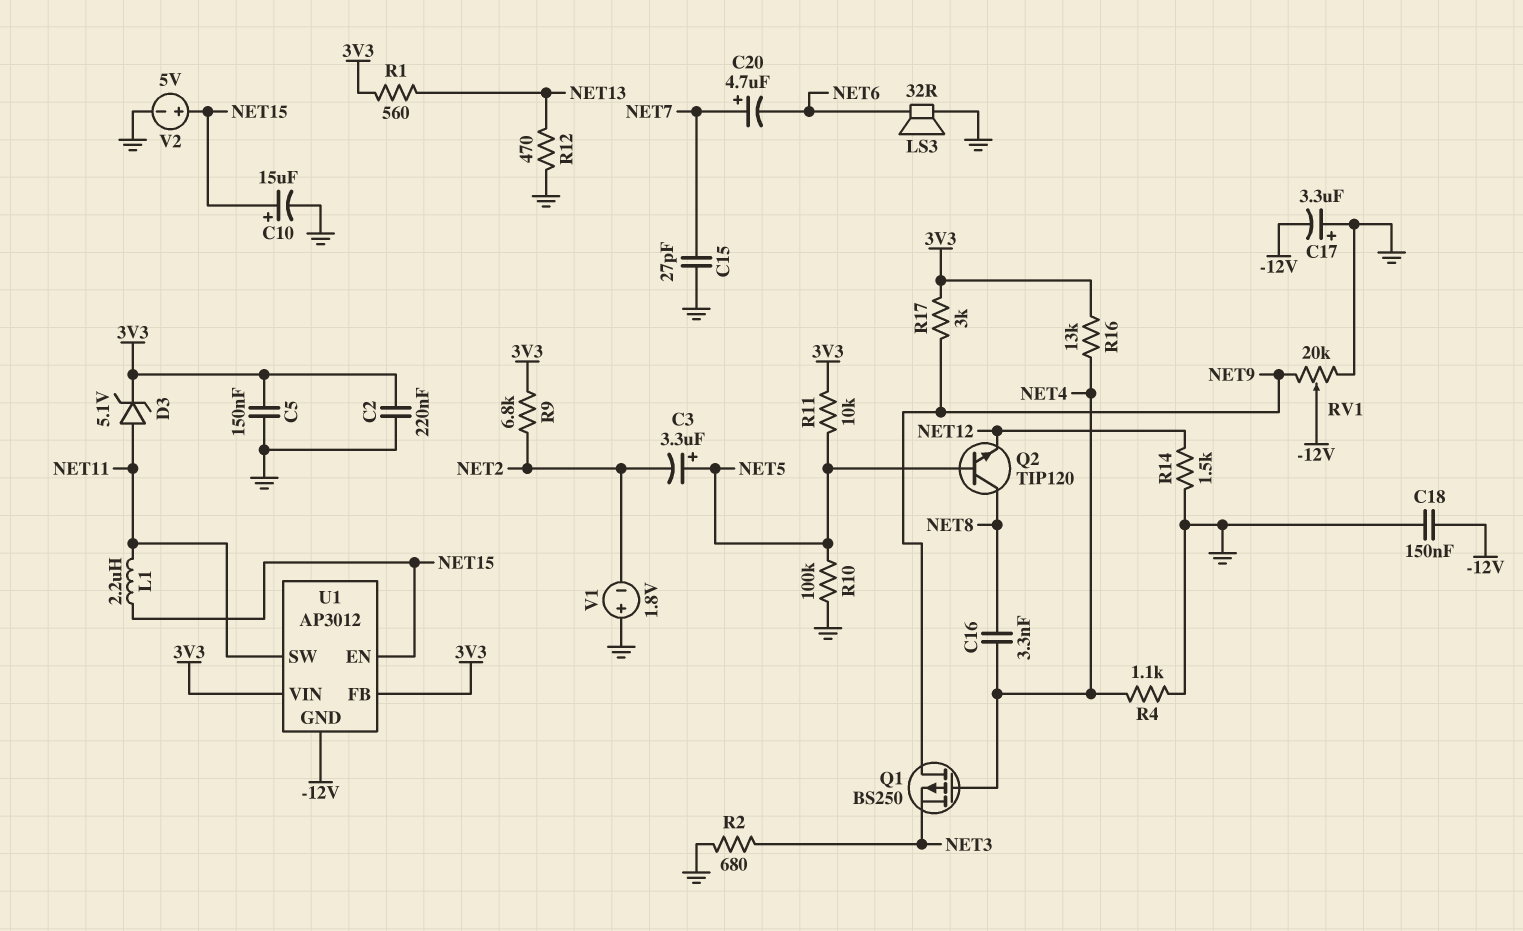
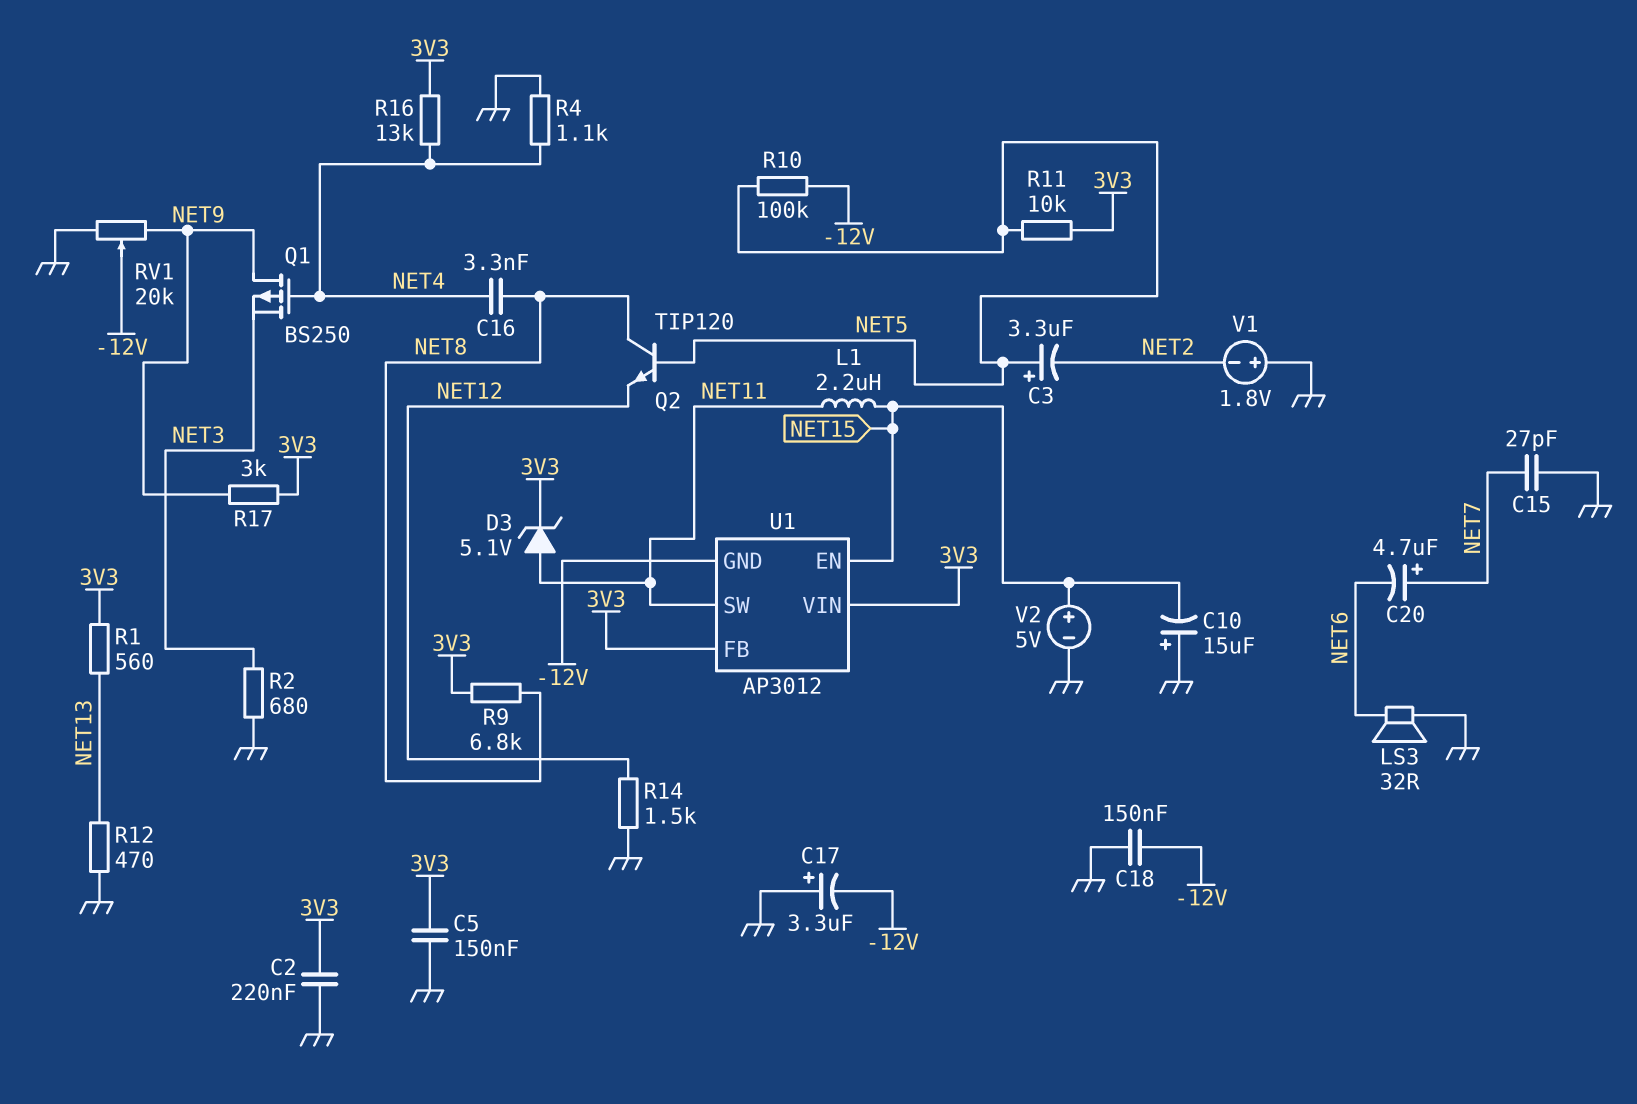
C10: 15uF (plus NET15, minus GND) -> 15uF (plus GND, minus NET15)
R9: 6.8k (3V3, NET2) -> 6.8k (3V3, NET8)
R10: 100k (GND, NET5) -> 100k (-12V, NET5)

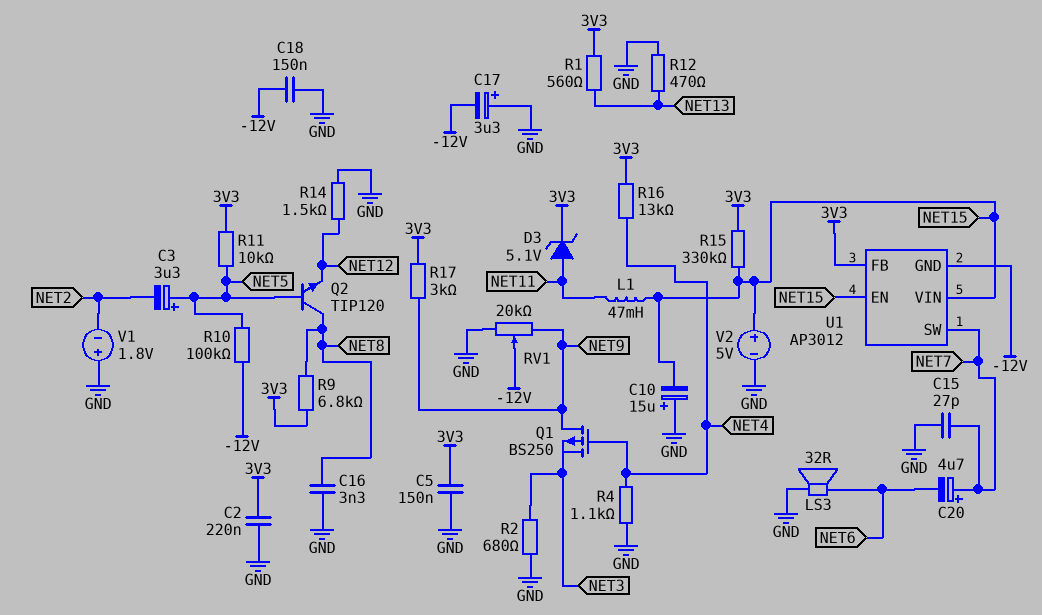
C16: 3.3nF (NET4, NET8) -> 3.3nF (GND, NET8)
L1: 2.2uH (NET11, NET15) -> 47mH (NET11, NET15)
R15: none -> 330k (3V3, NET15)
U1 pin SW: NET11 -> NET7
U1 pin VIN: 3V3 -> NET15

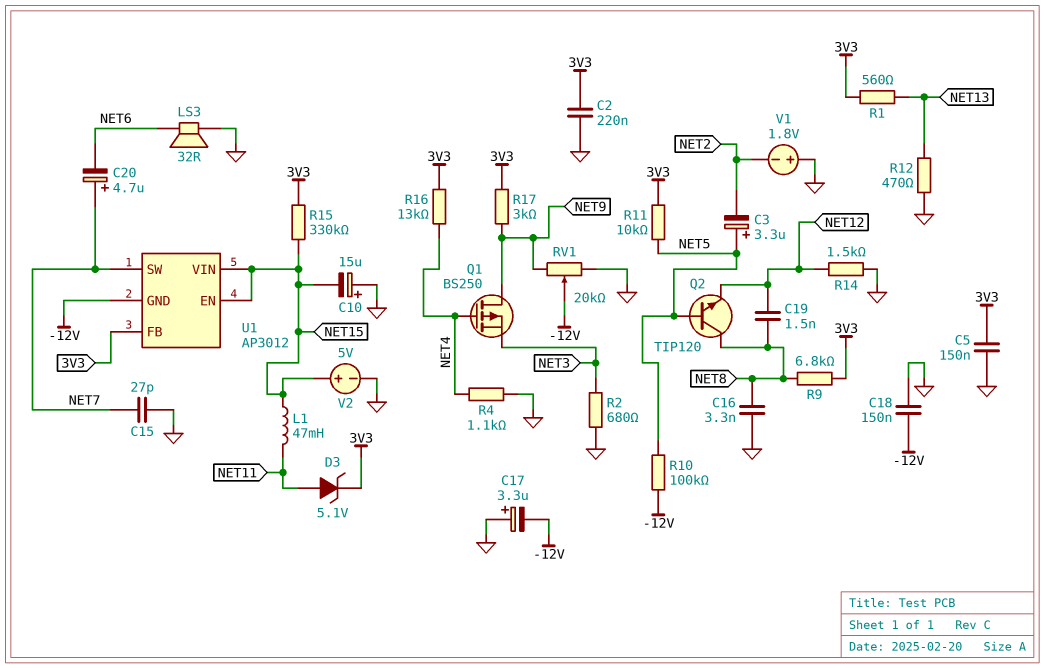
C19: none -> 1.5nF (NET8, NET12)

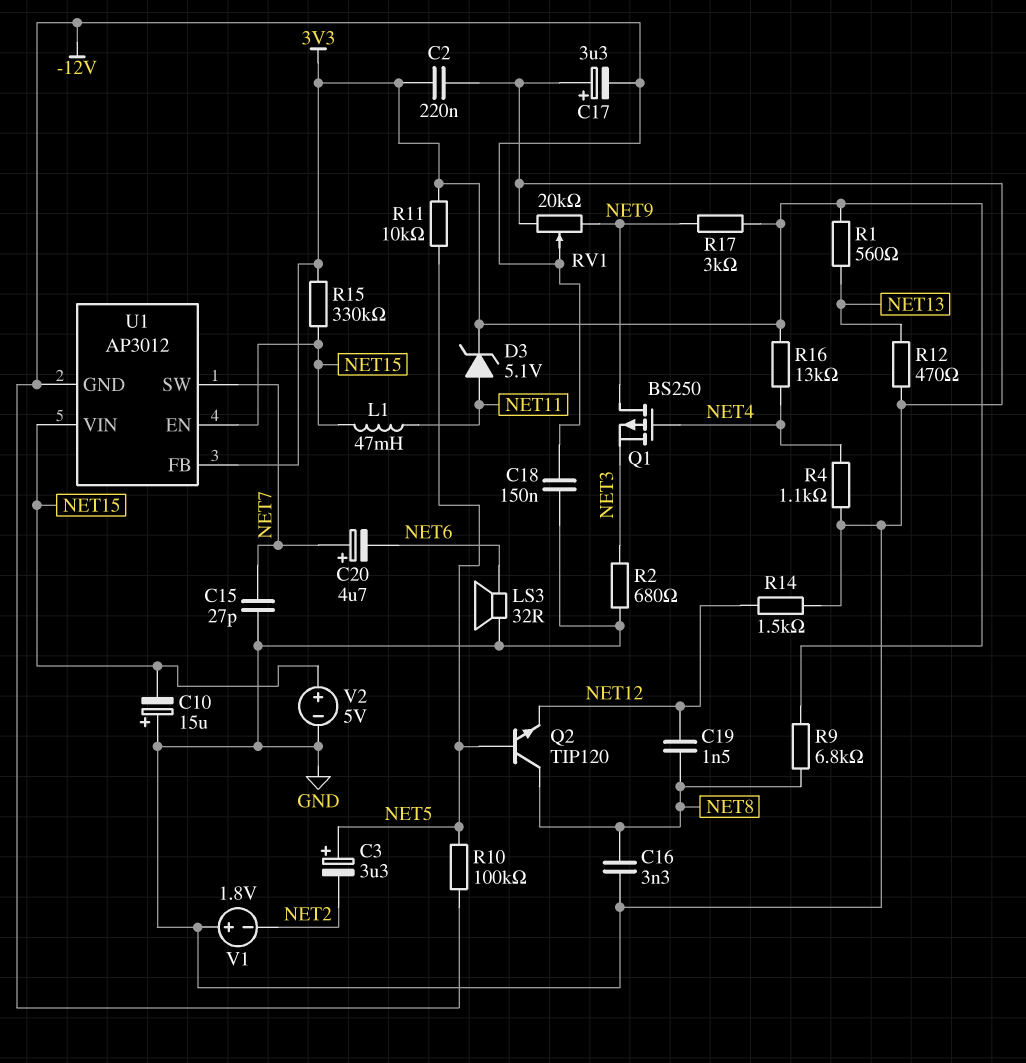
C5: 150nF (3V3, GND) -> none

